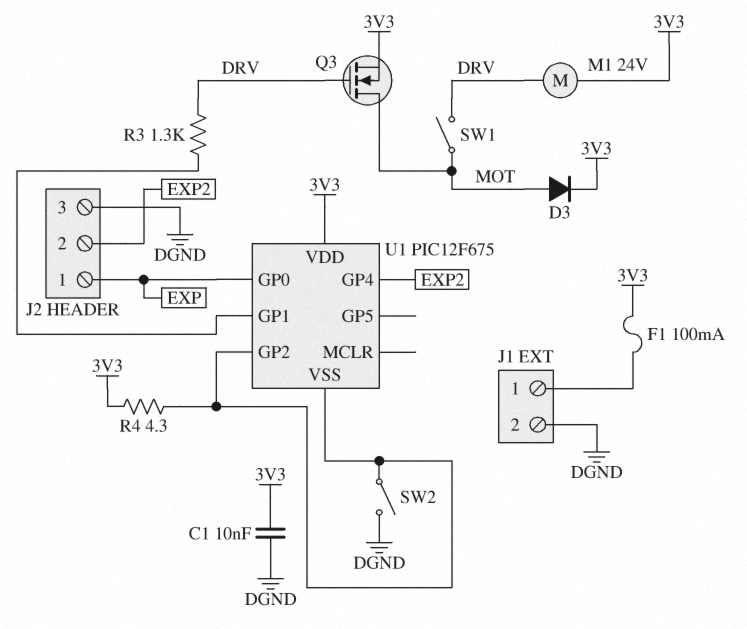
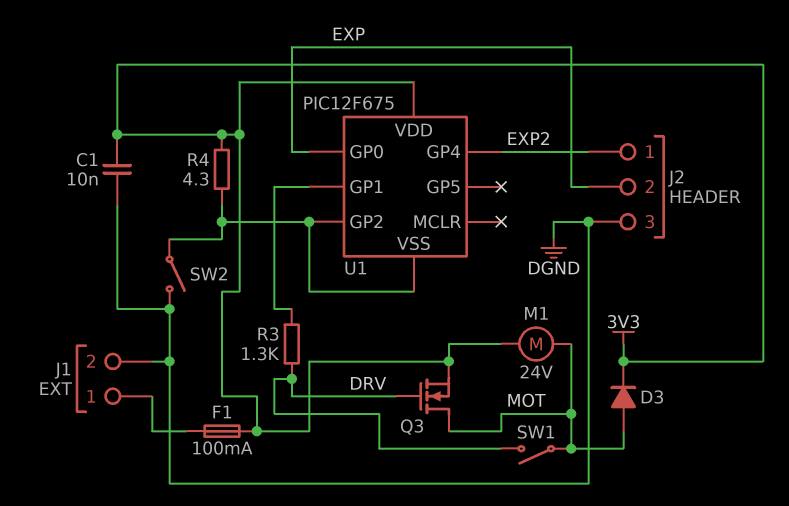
J2 pin 1: EXP -> EXP2
J2 pin 2: EXP2 -> EXP
M1: motor 24V (3V3, DRV) -> motor 24V (3V3, MOT)

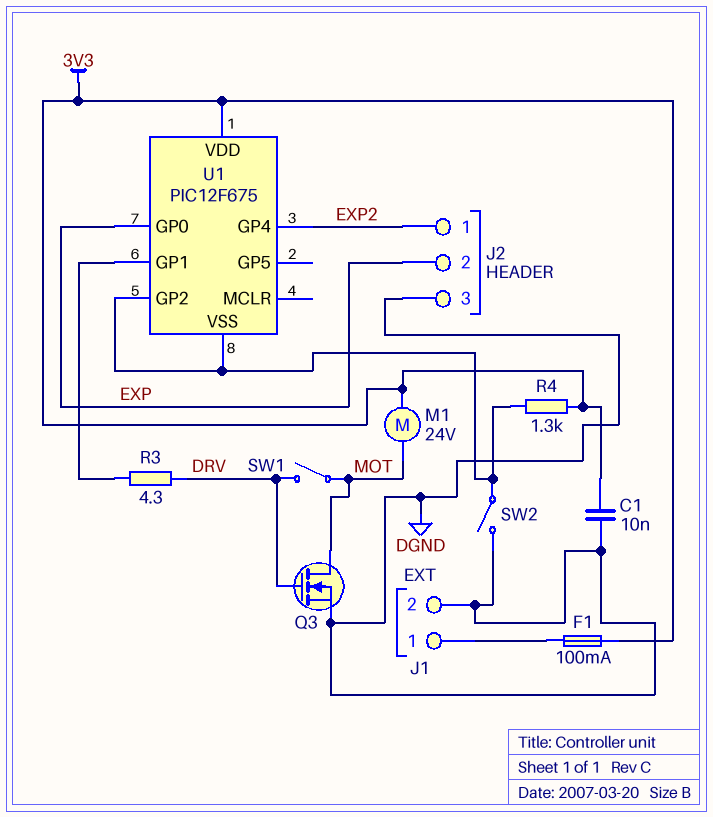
D3: diode (A MOT, K 3V3) -> none
Q3: NMOS (G DRV, D MOT, S 3V3) -> NMOS (G DRV, D MOT, S DGND)
R3: 1.3k (DRV, U1/GP1) -> 4.3 (DRV, U1/GP1)
R4: 4.3 (3V3, U1/GP2) -> 1.3k (3V3, U1/GP2)

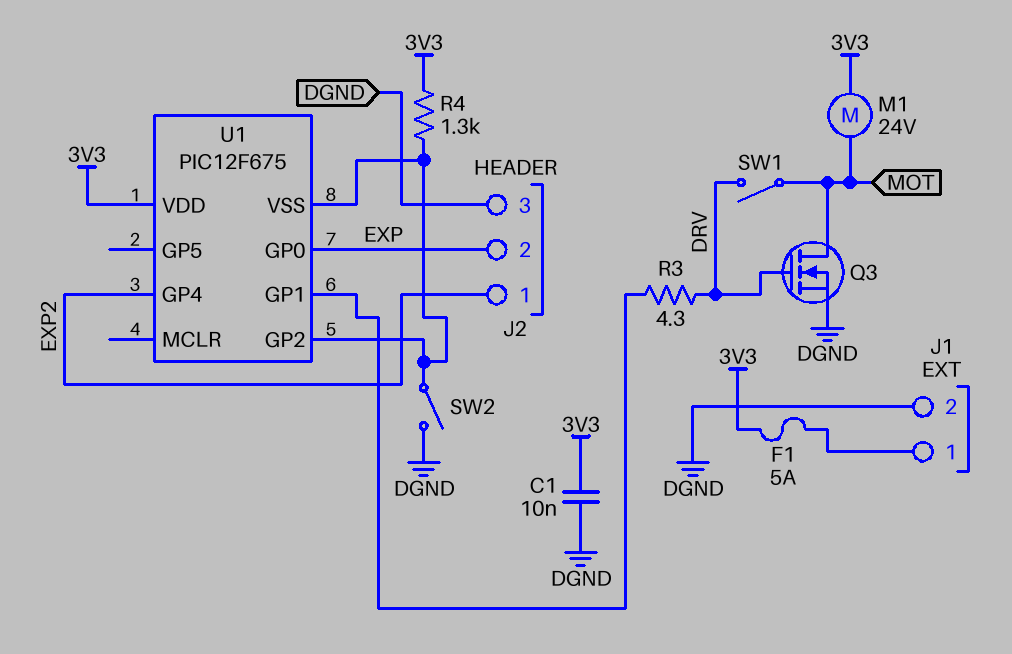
F1: 100mA (3V3, J1/1) -> 5A (3V3, J1/1)

